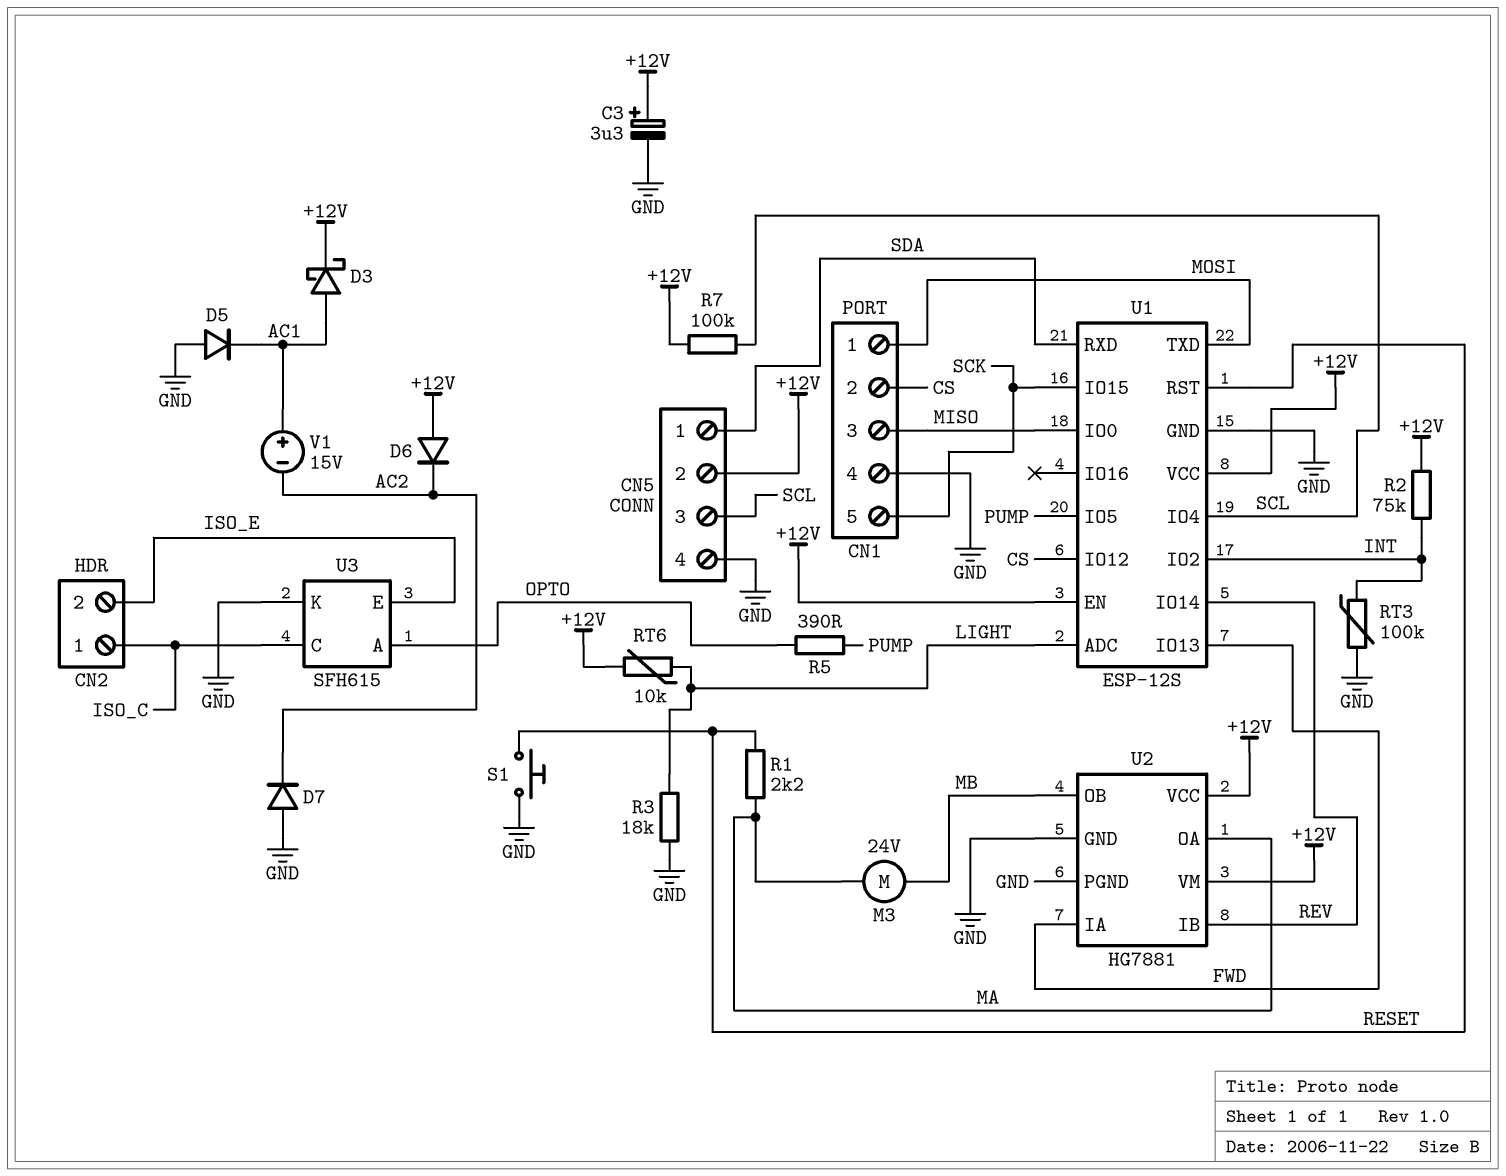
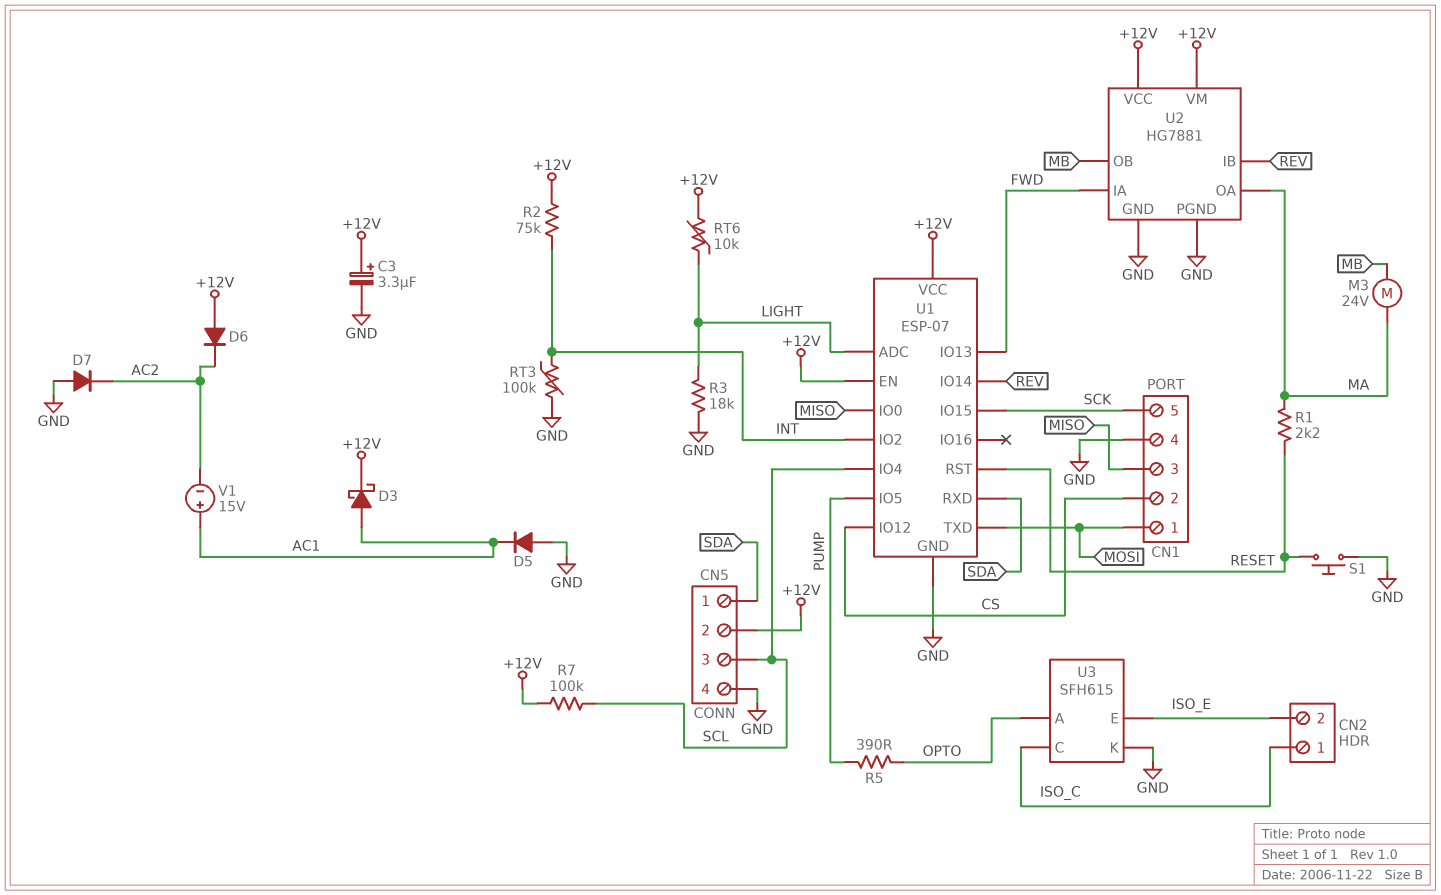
U1: ESP-12S -> ESP-07

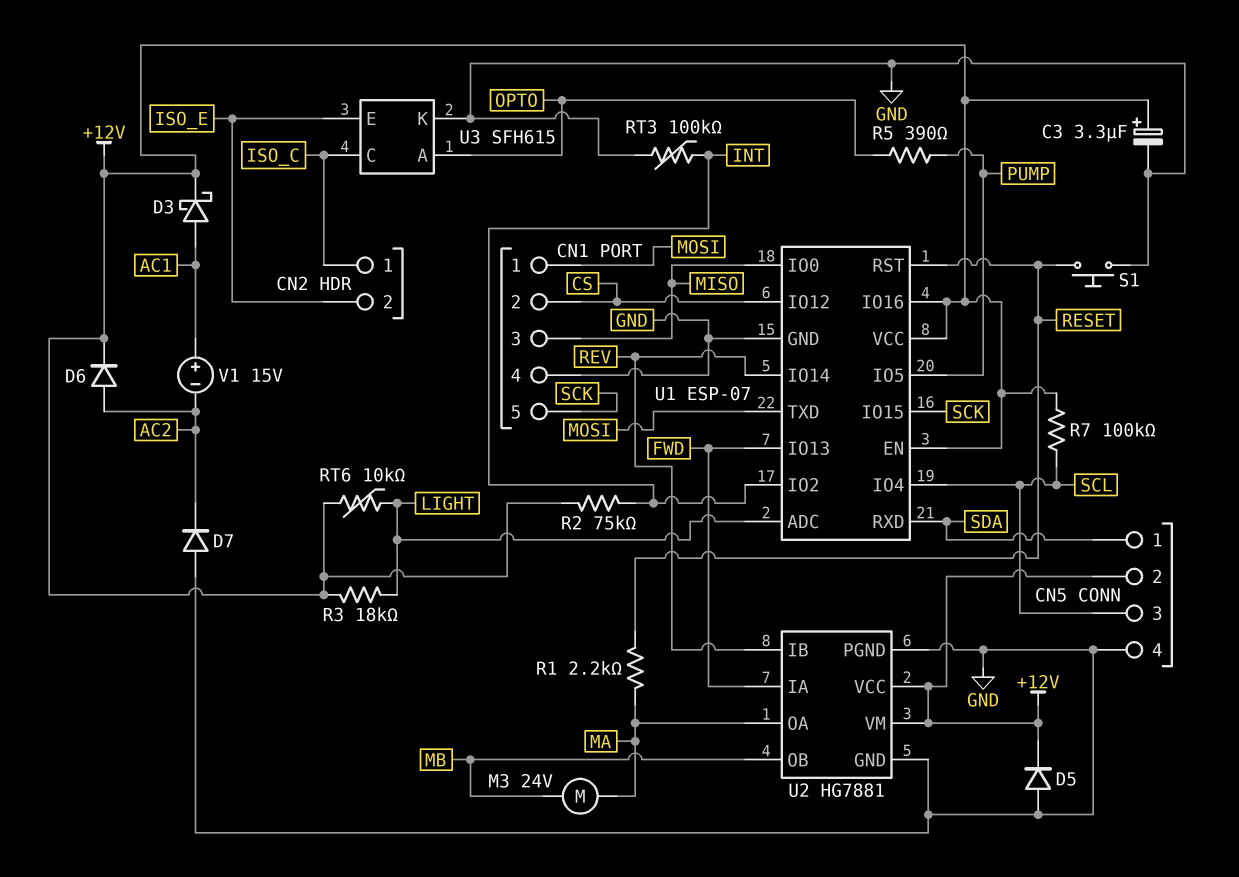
D5: diode (A GND, K AC1) -> diode (A GND, K +12V)
D6: diode (A +12V, K AC2) -> diode (A AC2, K +12V)
R3: 18k (GND, LIGHT) -> 18k (+12V, LIGHT)
U1 pin IO16: none -> +12V

